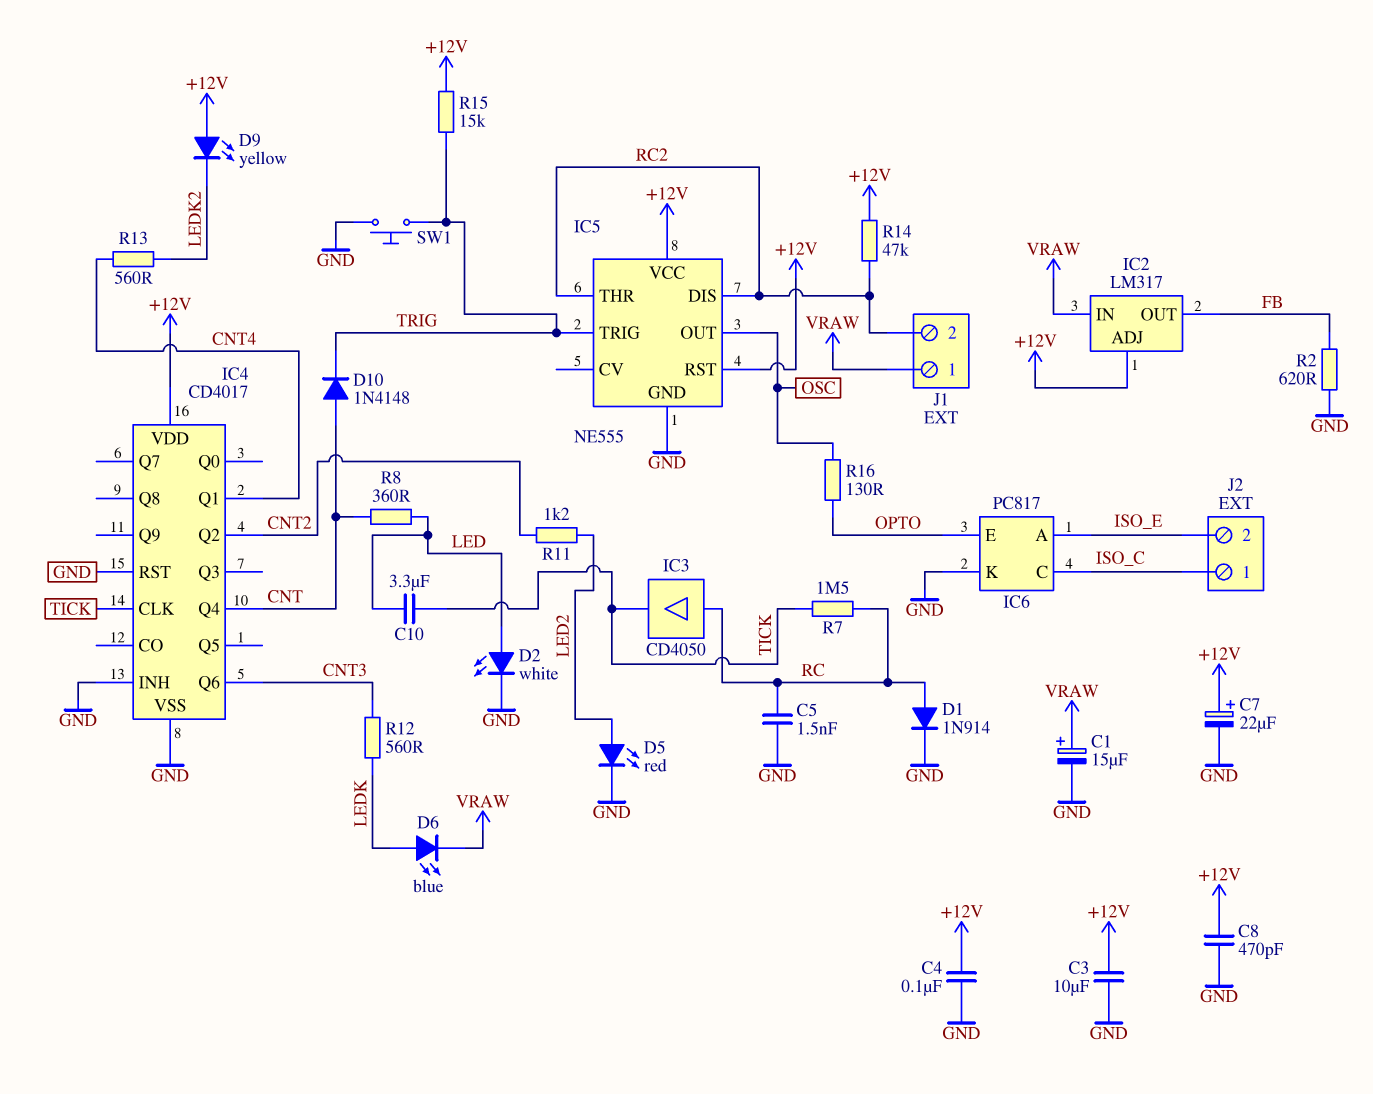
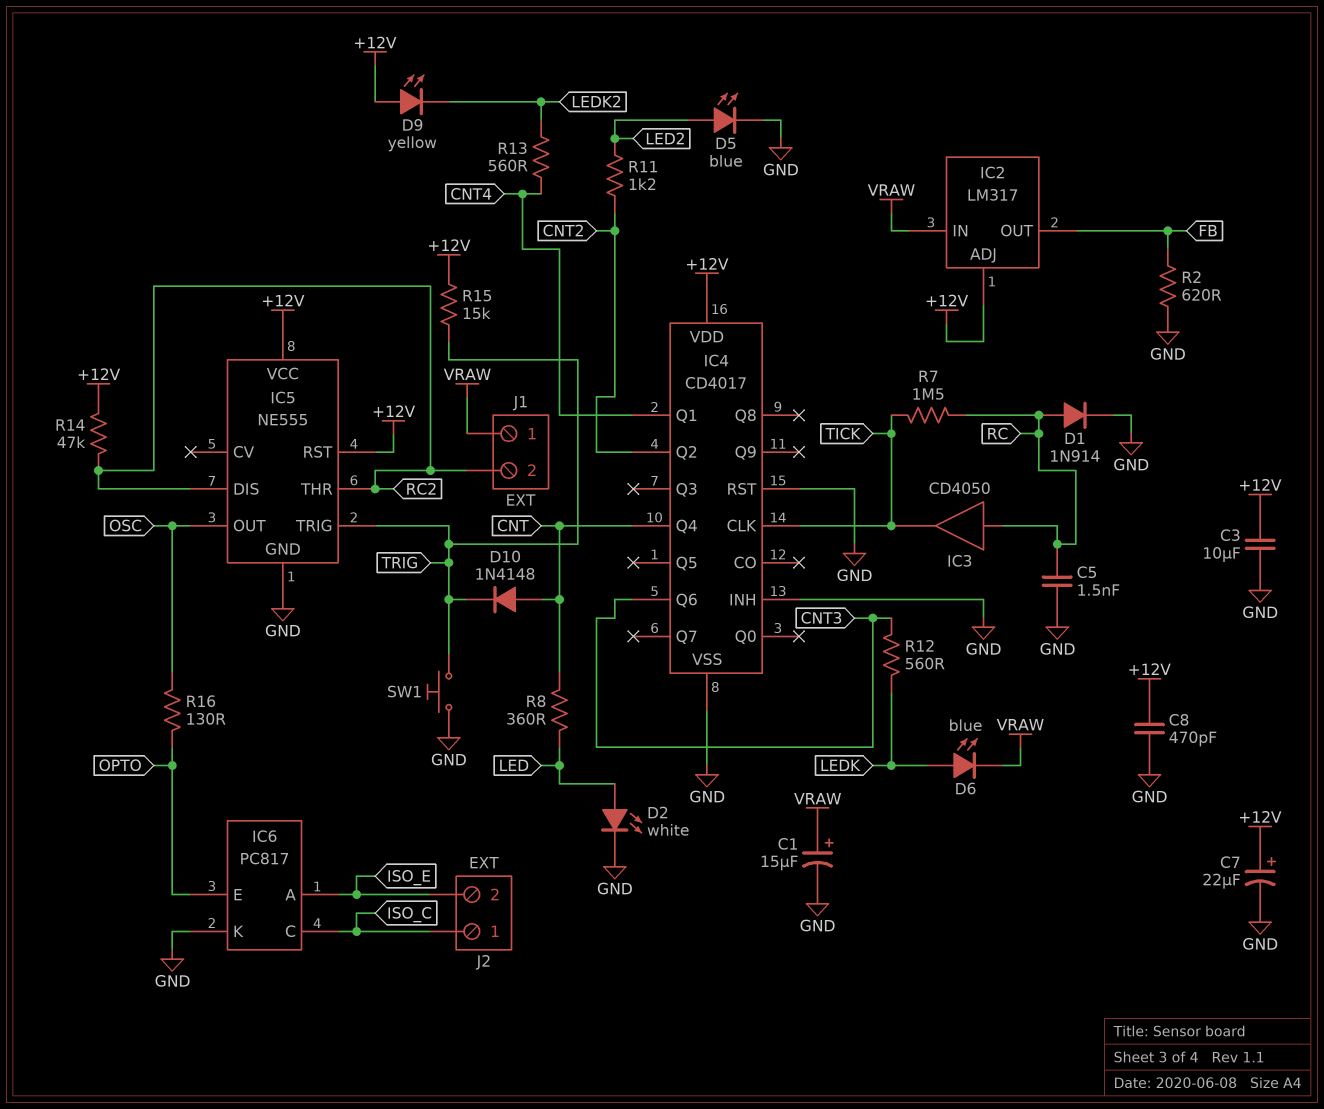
C4: 100nF (+12V, GND) -> none
C10: 3.3uF (LED, TICK) -> none
D5: LED red (A LED2, K GND) -> LED blue (A LED2, K GND)

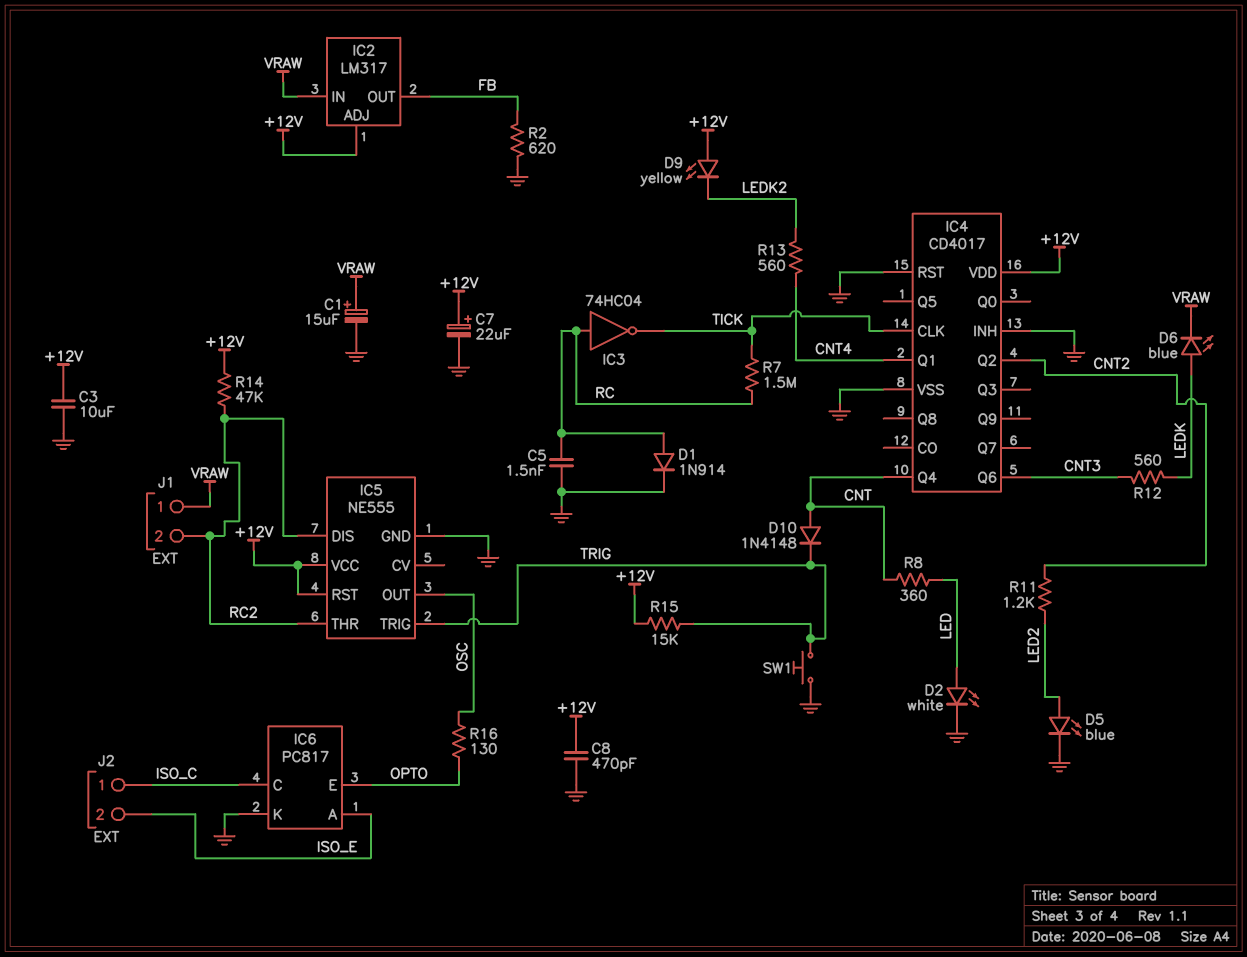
IC3: buffer CD4050 (in RC, out TICK) -> NOT 74HC04 (in RC, out TICK)

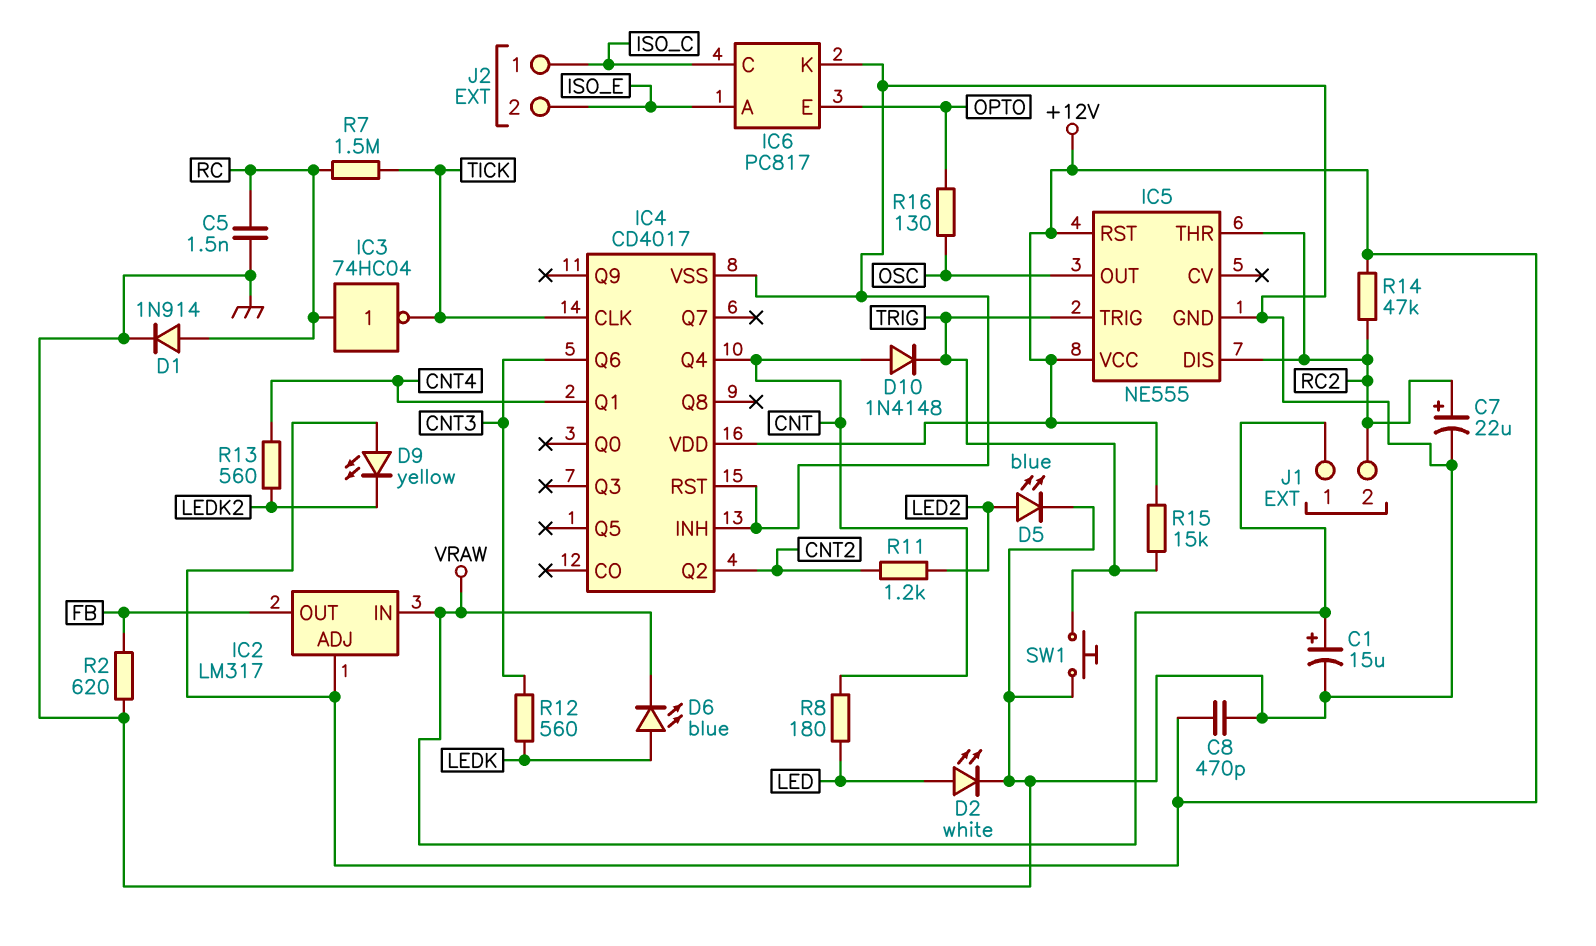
C3: 10uF (+12V, GND) -> none
C7: 22uF (plus +12V, minus GND) -> 22uF (plus RC2, minus GND)
R8: 360 (CNT, LED) -> 180 (CNT, LED)

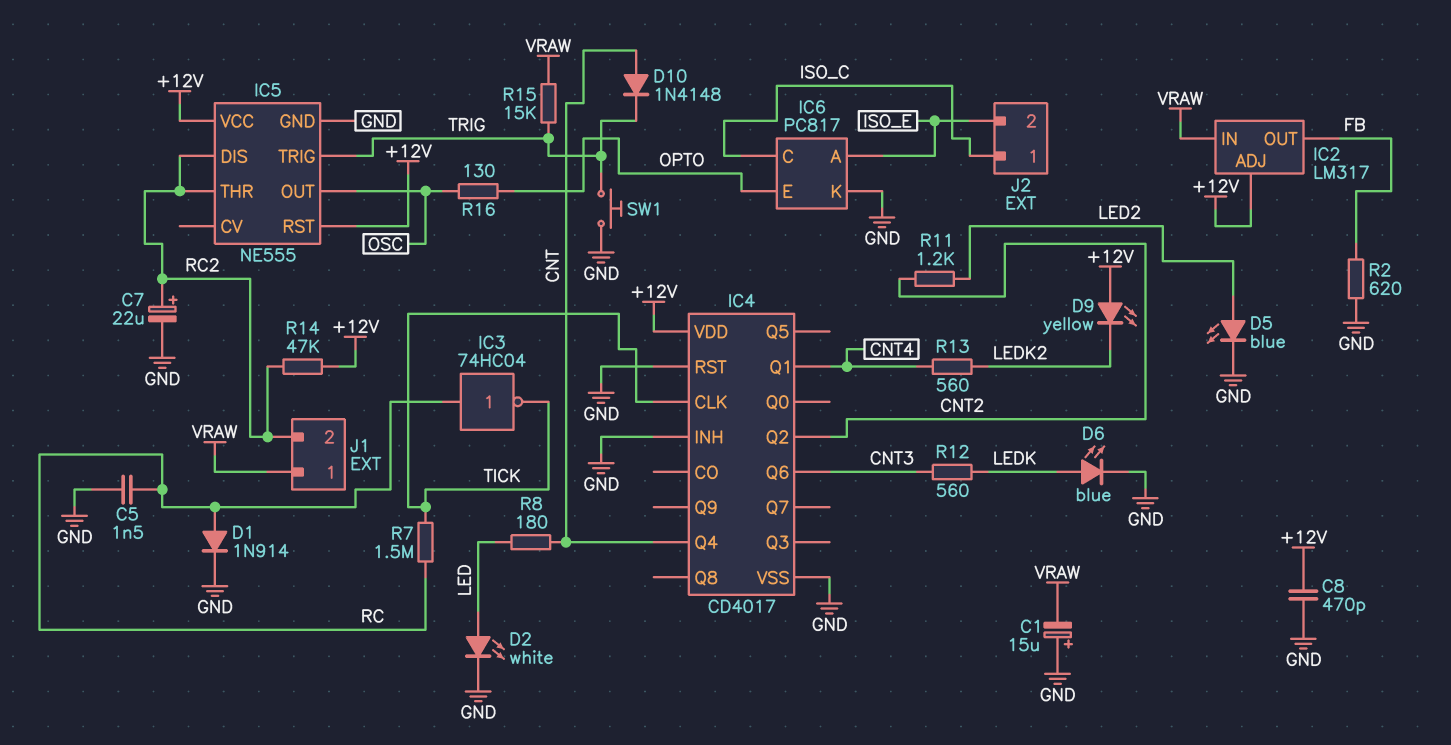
C1: 15uF (plus VRAW, minus GND) -> 15uF (plus GND, minus VRAW)
D6: LED blue (A LEDK, K VRAW) -> LED blue (A LEDK, K GND)
R15: 15k (+12V, TRIG) -> 15k (TRIG, VRAW)

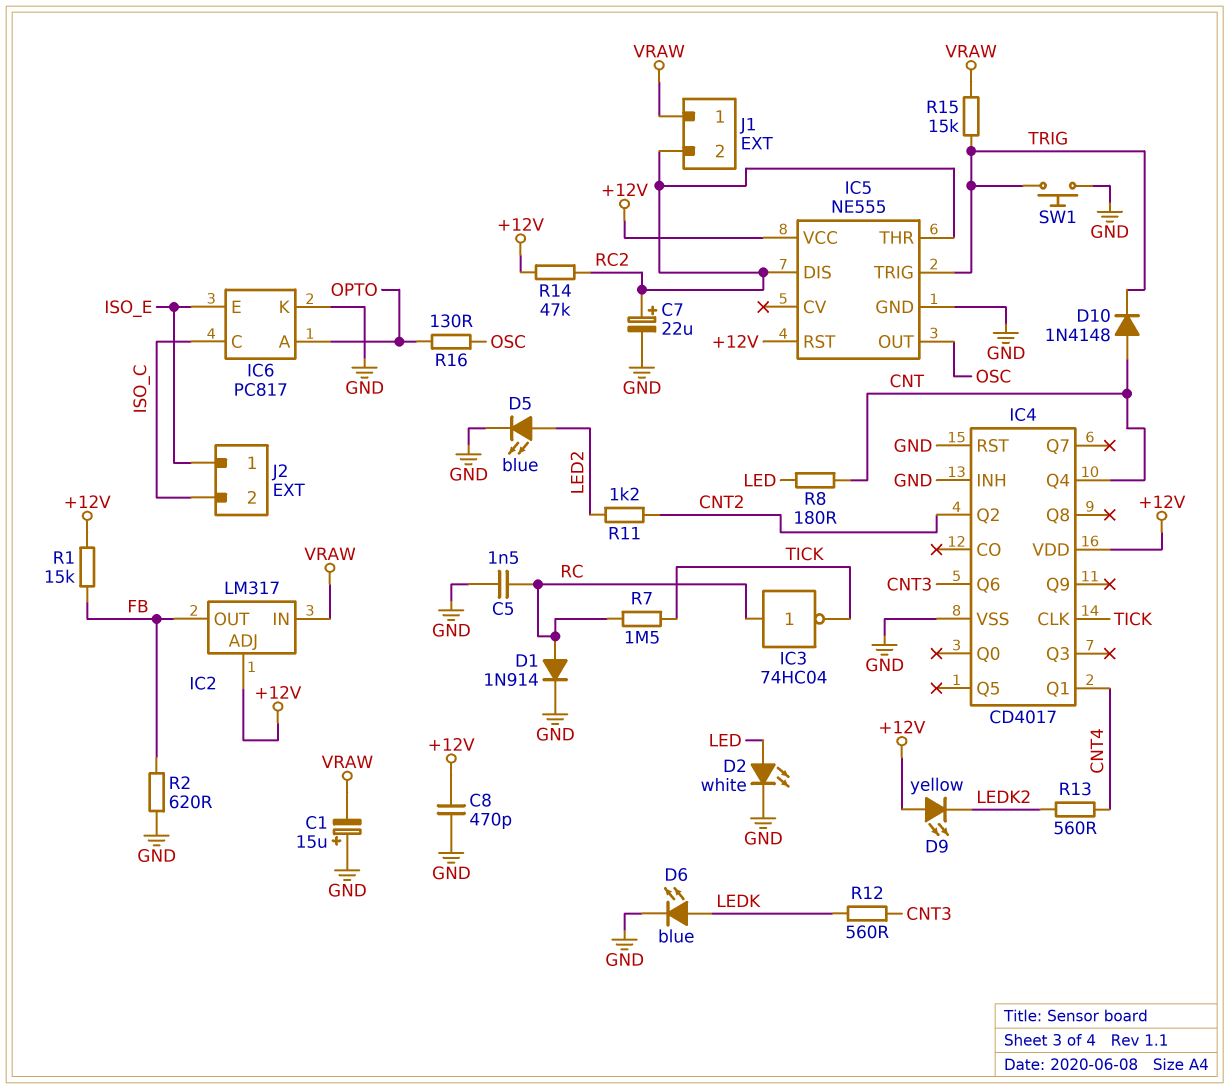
IC6 pin A: ISO_E -> OPTO
IC6 pin E: OPTO -> ISO_E
J2 pin 1: ISO_C -> ISO_E
J2 pin 2: ISO_E -> ISO_C
R1: none -> 15k (+12V, FB)

